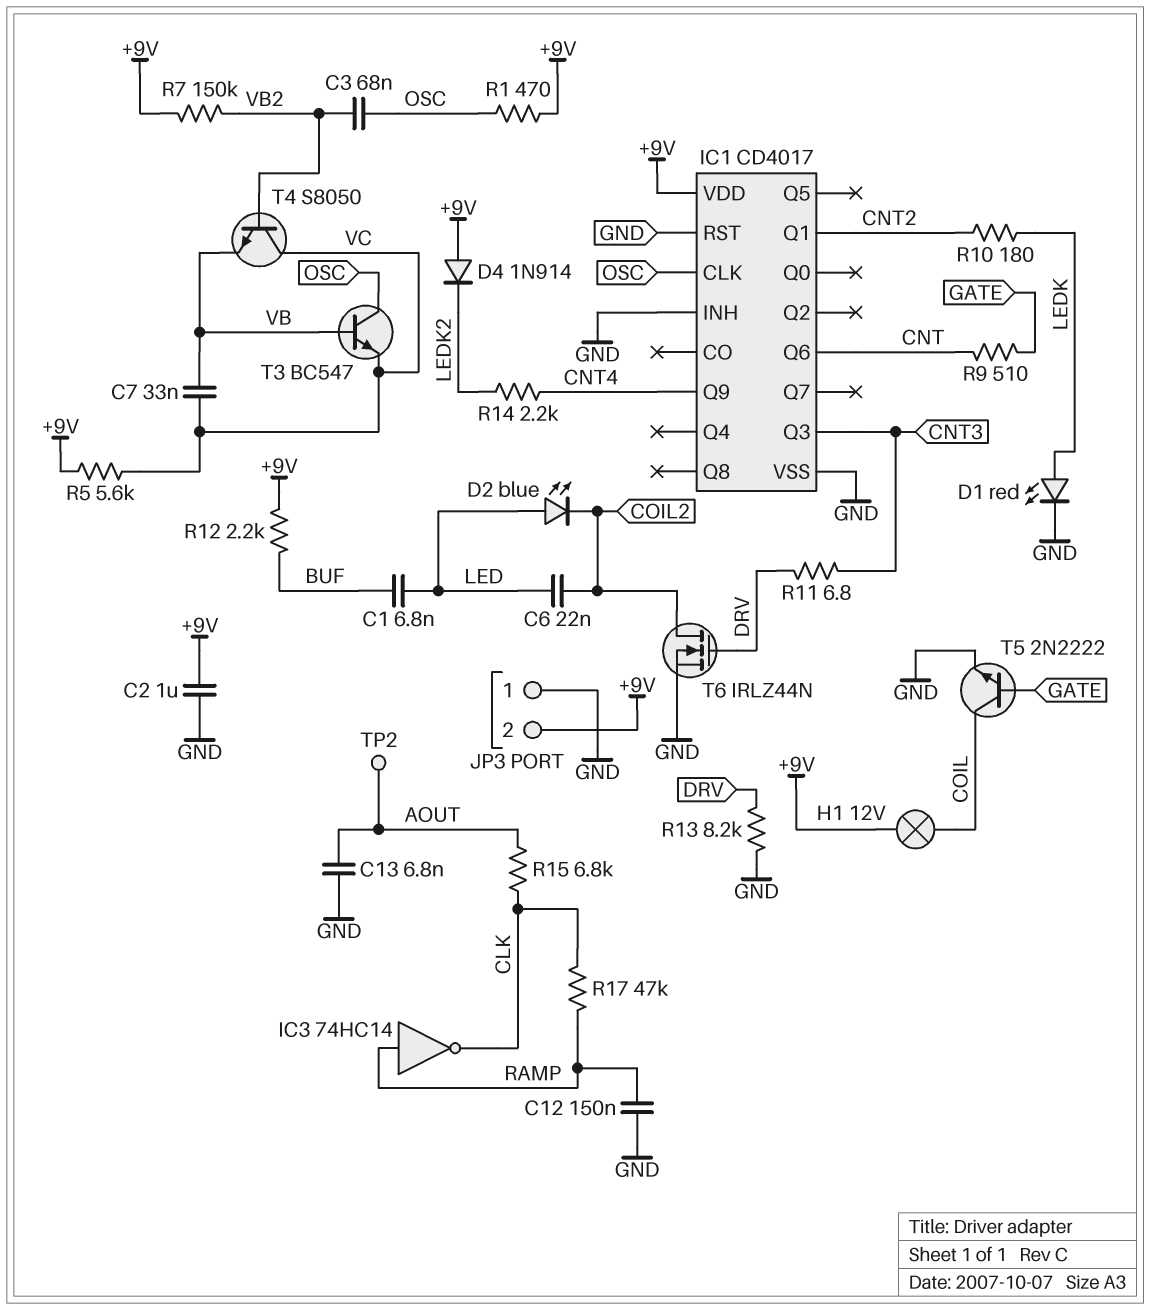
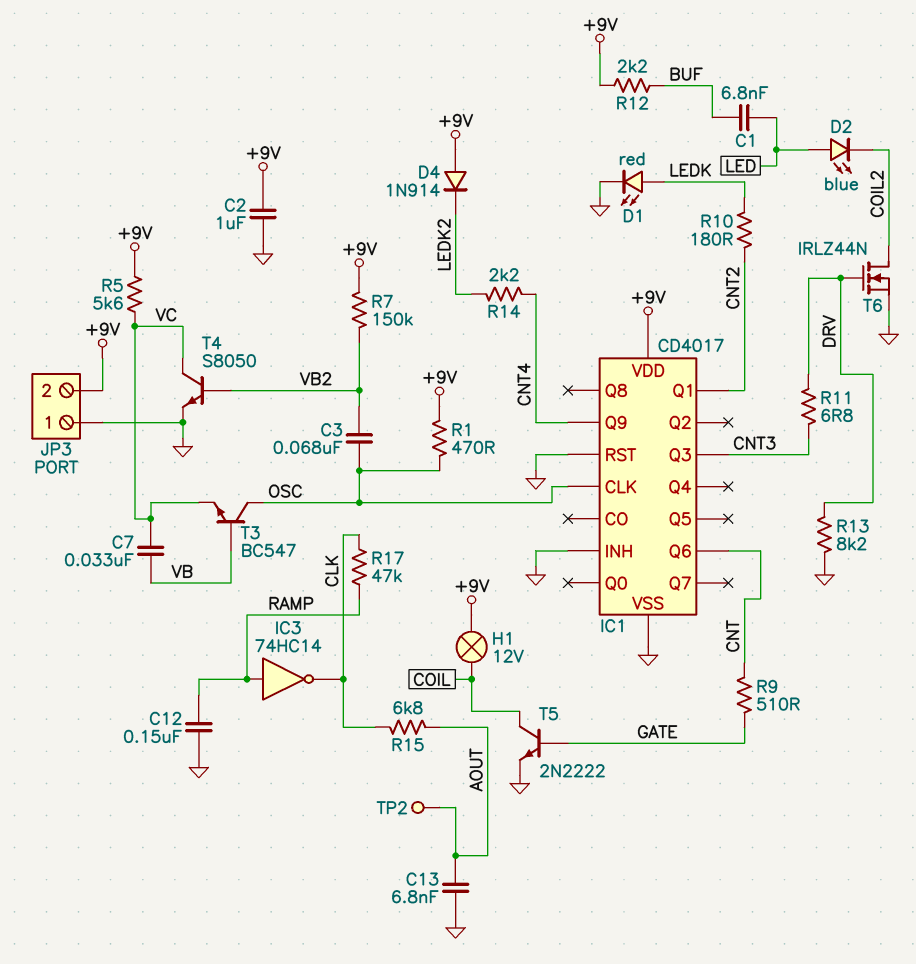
C6: 22nF (COIL2, LED) -> none
T4: NPN S8050 (B VB2, C VC, E VB) -> NPN S8050 (B VB2, C VC, E GND)

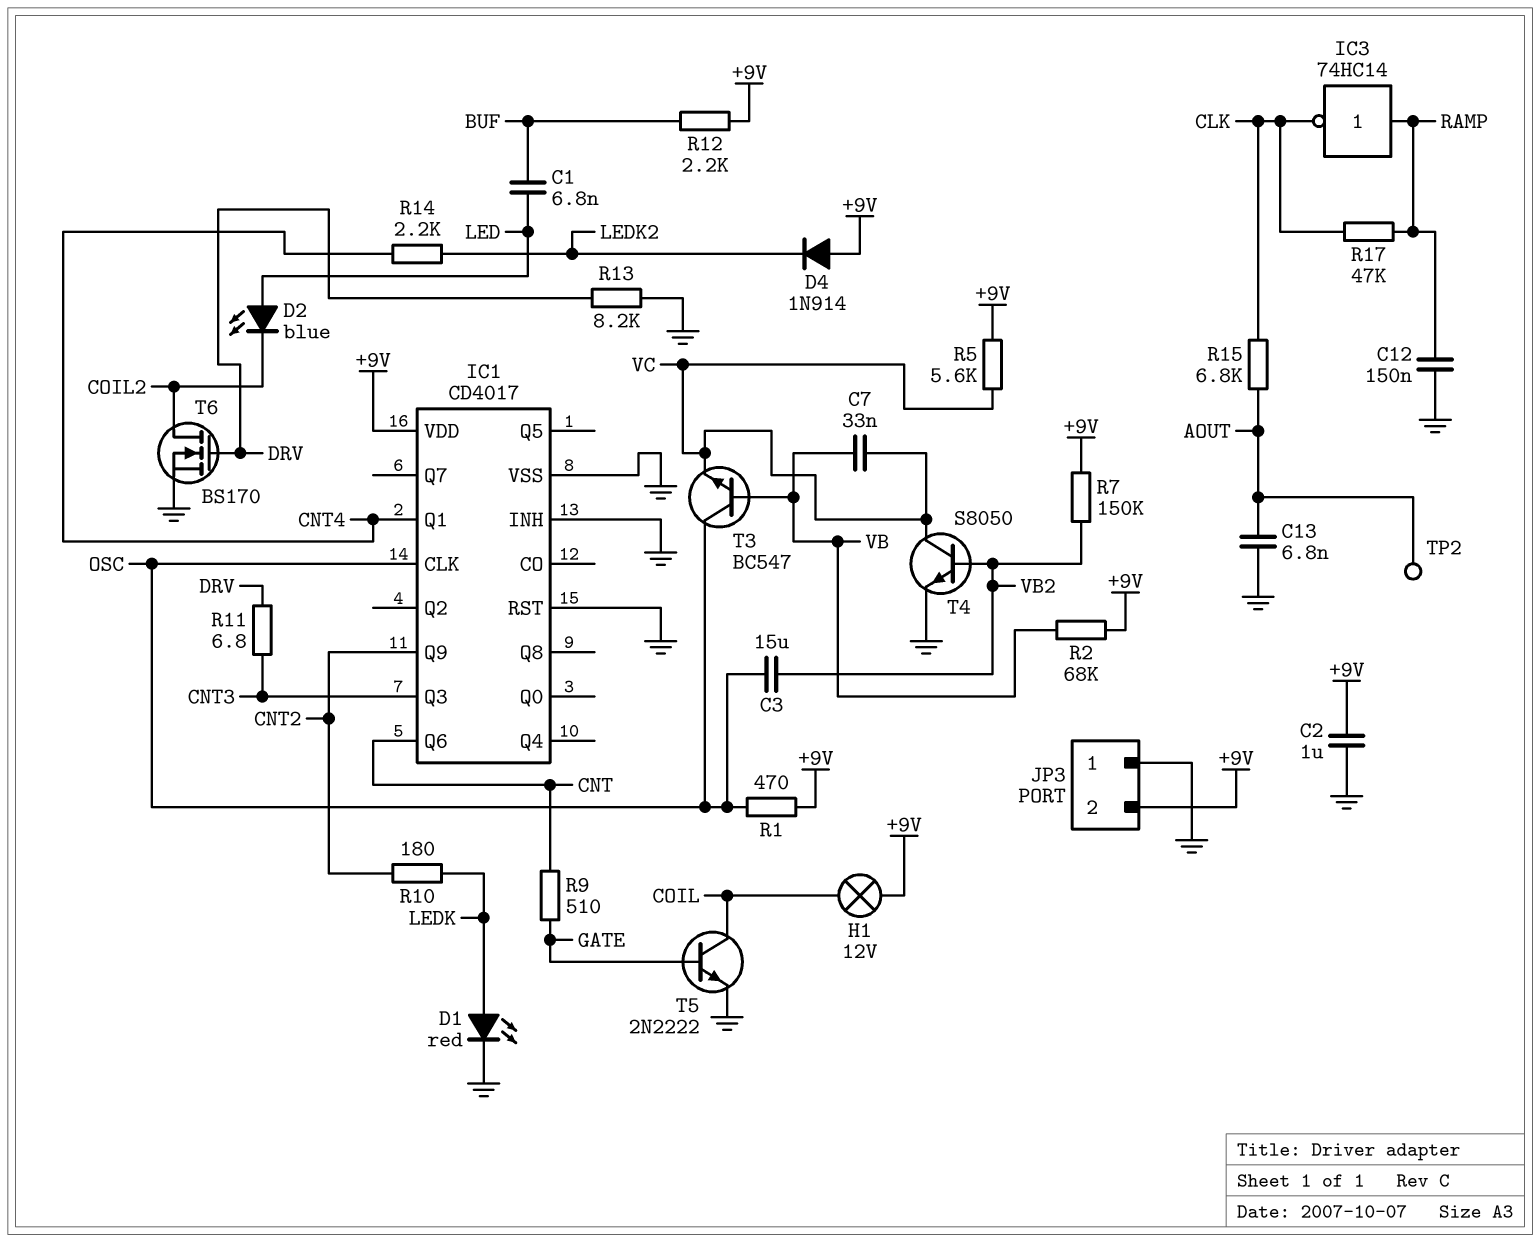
C3: 68nF (OSC, VB2) -> 15uF (OSC, VB2)
IC1 pin Q1: CNT2 -> CNT4
IC1 pin Q9: CNT4 -> CNT2
R2: none -> 68k (+9V, VB)
T6: NMOS IRLZ44N (G DRV, D COIL2, S GND) -> NMOS BS170 (G DRV, D COIL2, S GND)

